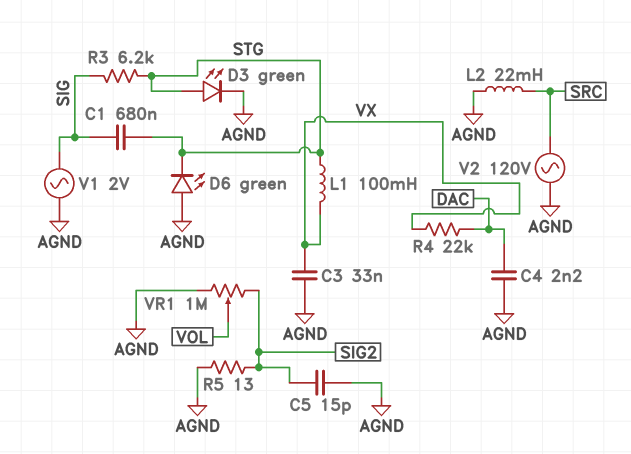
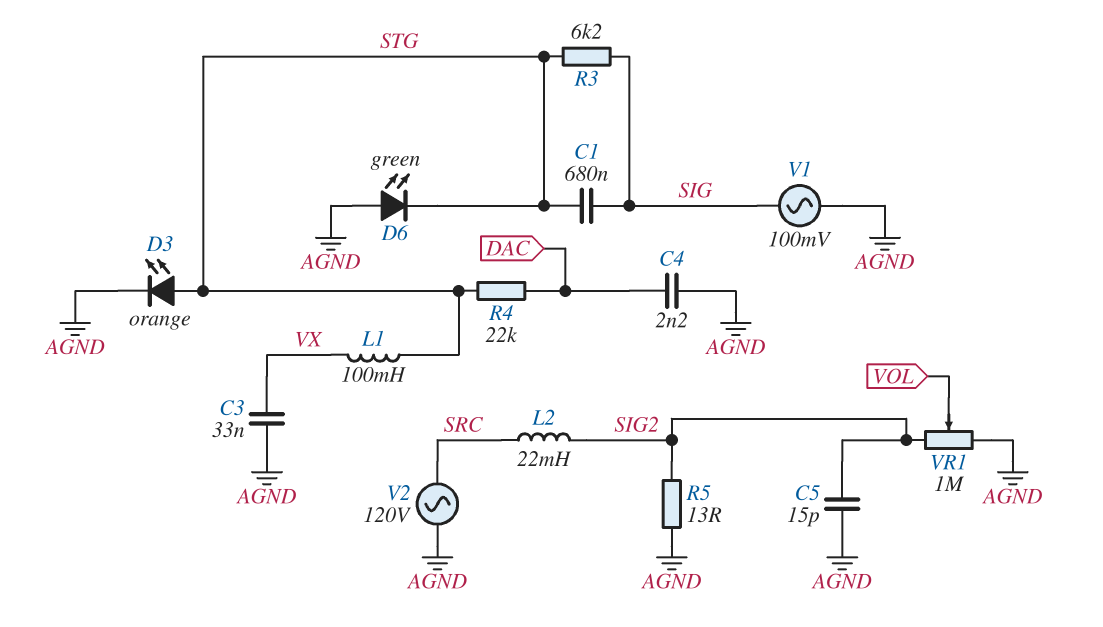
D3: LED green (A STG, K AGND) -> LED orange (A STG, K AGND)
L2: 22mH (AGND, SRC) -> 22mH (SIG2, SRC)
R4: 22k (DAC, VX) -> 22k (DAC, STG)
V1: AC 2V (AGND, SIG) -> AC 100mV (AGND, SIG)

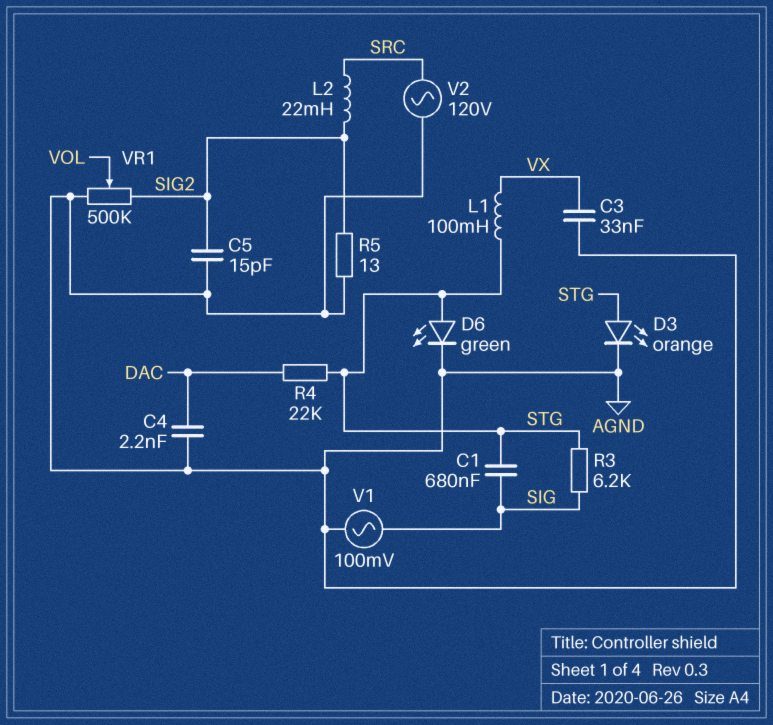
D6: LED green (A AGND, K STG) -> LED green (A STG, K AGND)
VR1: 1M (AGND, SIG2, wiper VOL) -> 500k (AGND, SIG2, wiper VOL)

